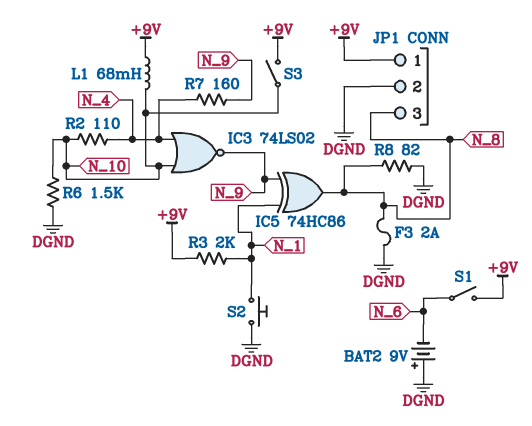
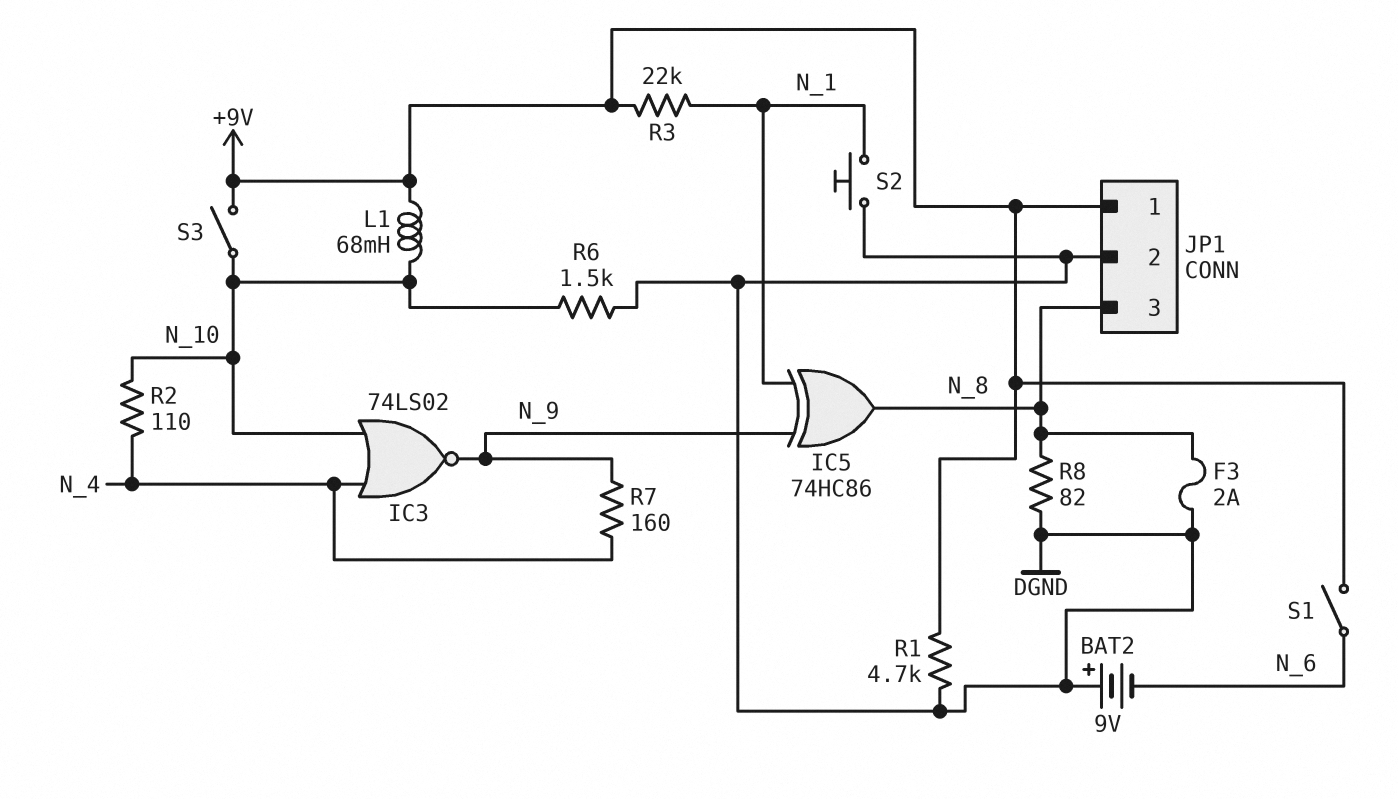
R1: none -> 4.7k (+9V, DGND)
R3: 2k (+9V, N_1) -> 22k (+9V, N_1)

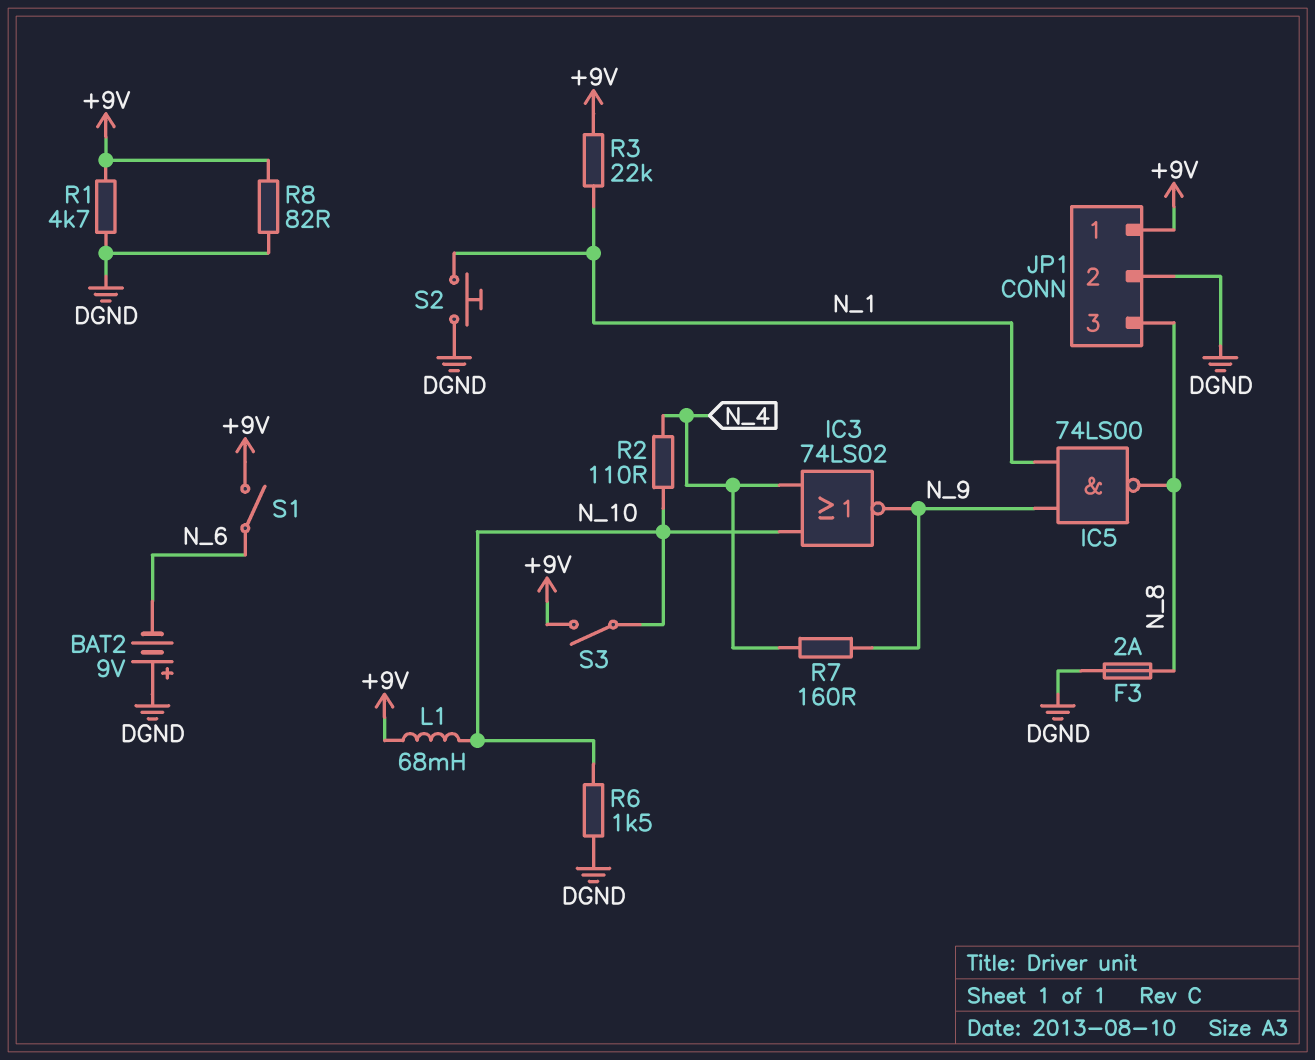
IC5: XOR 74HC86 (in N_1, in N_9, out N_8) -> NAND 74LS00 (in N_1, in N_9, out N_8)
R8: 82 (DGND, N_8) -> 82 (+9V, DGND)

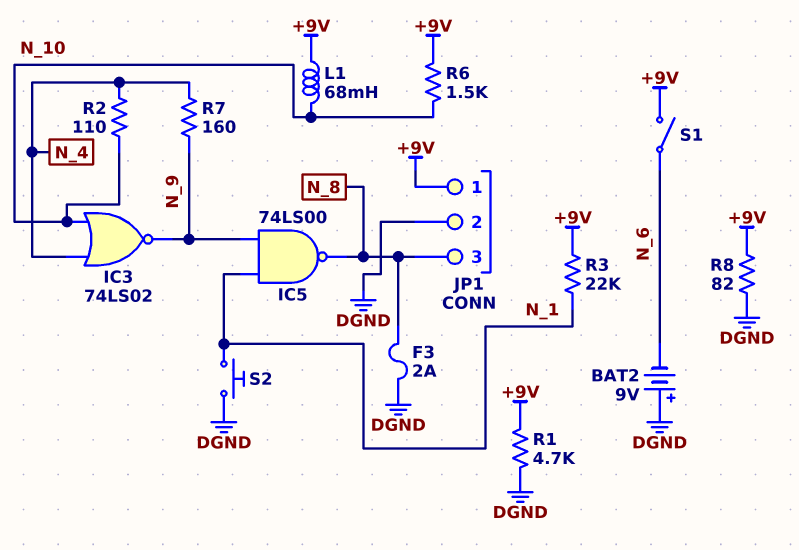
R6: 1.5k (DGND, N_10) -> 1.5k (+9V, N_10)
S3: switch (+9V, N_10) -> none

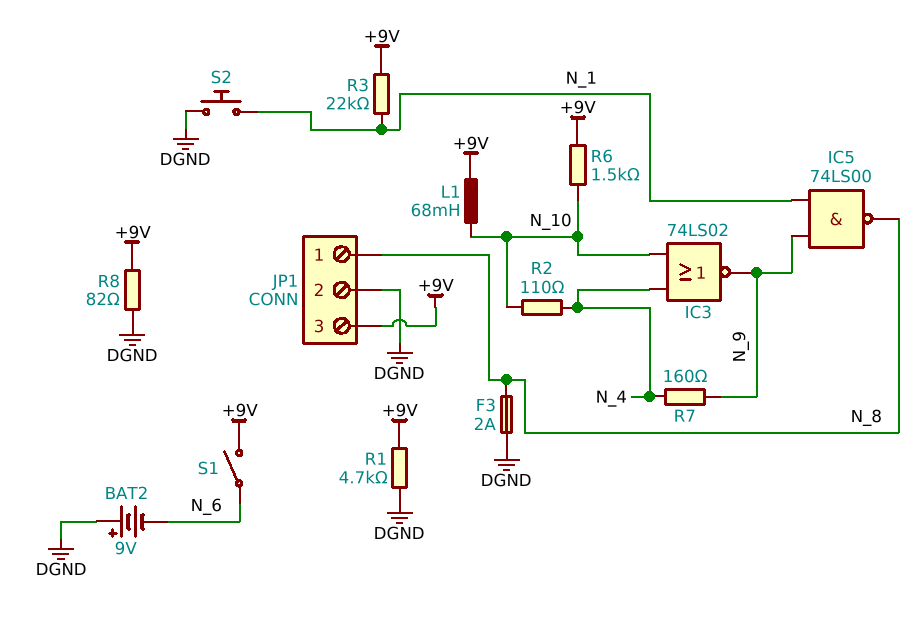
JP1 pin 1: +9V -> N_8
JP1 pin 3: N_8 -> +9V

